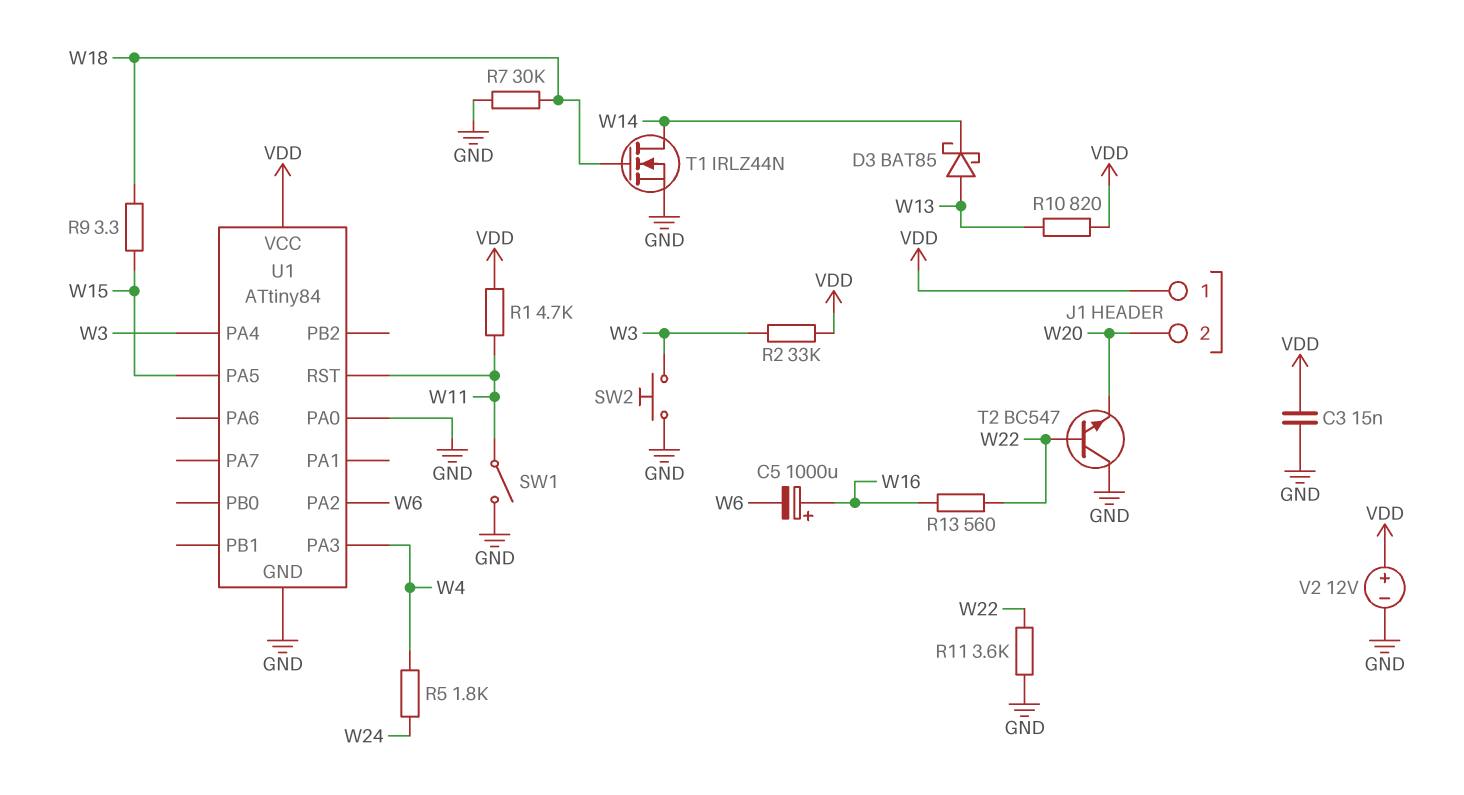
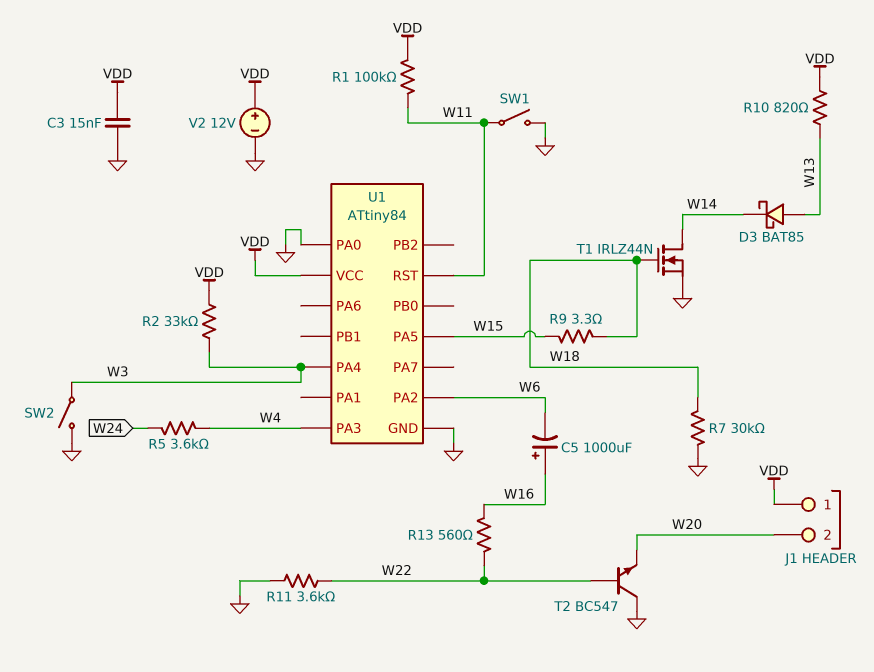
R1: 4.7k (VDD, W11) -> 100k (VDD, W11)
R5: 1.8k (W4, W24) -> 3.6k (W4, W24)
SW2: button (GND, W3) -> switch (GND, W3)

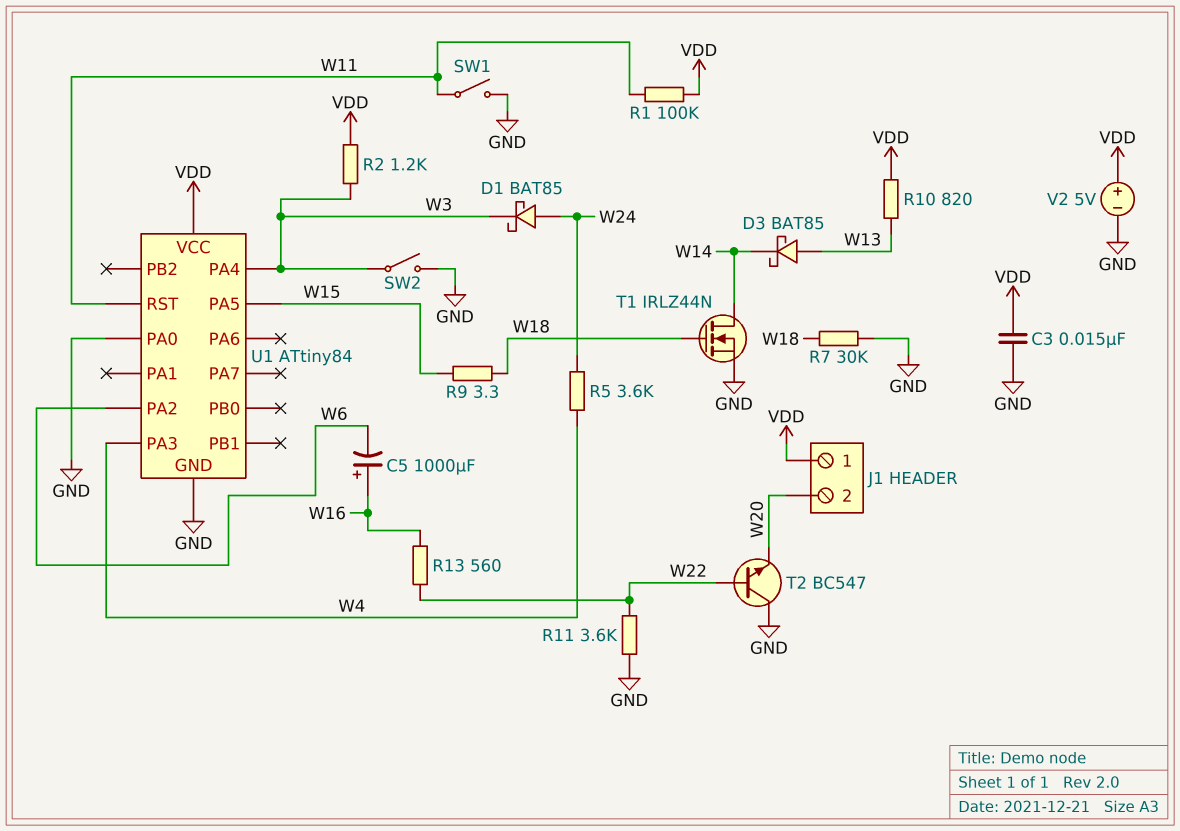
D1: none -> schottky BAT85 (A W24, K W3)
R2: 33k (VDD, W3) -> 1.2k (VDD, W3)
V2: 12V (plus VDD, minus GND) -> 5V (plus VDD, minus GND)

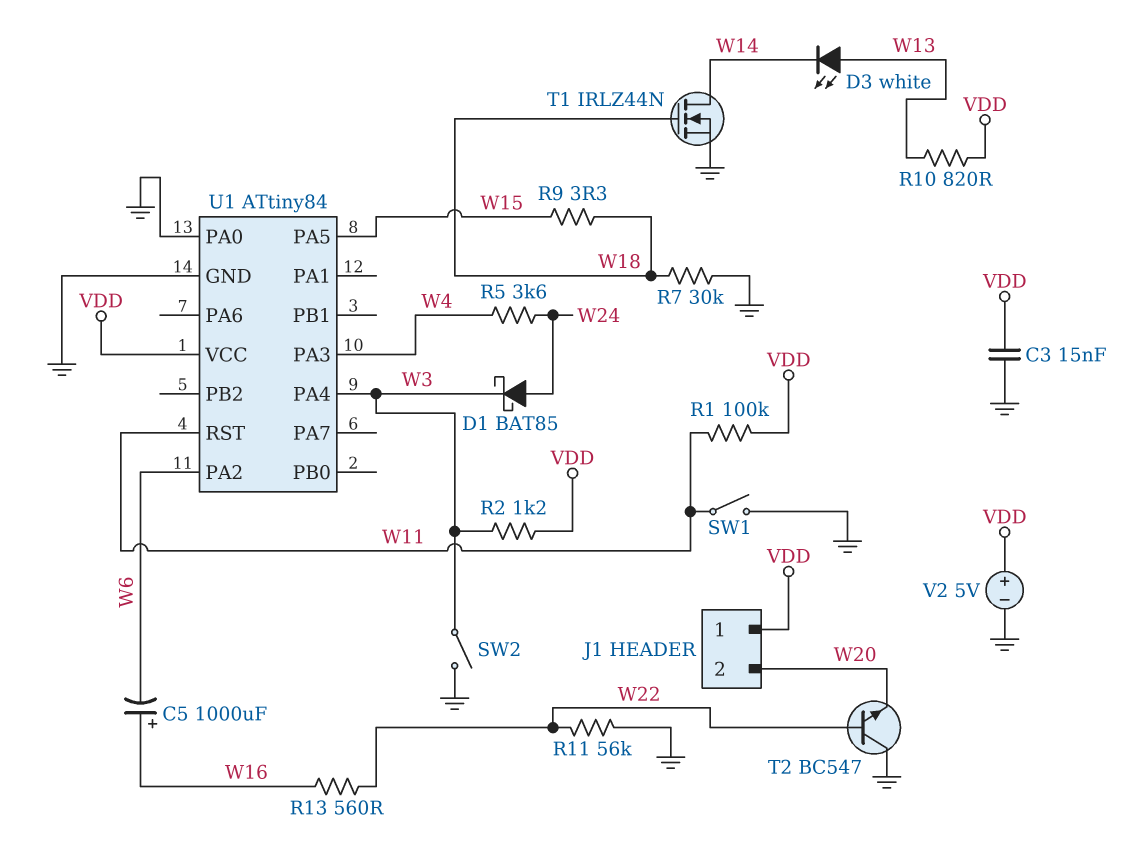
D3: schottky BAT85 (A W13, K W14) -> LED white (A W13, K W14)
R11: 3.6k (GND, W22) -> 56k (GND, W22)

